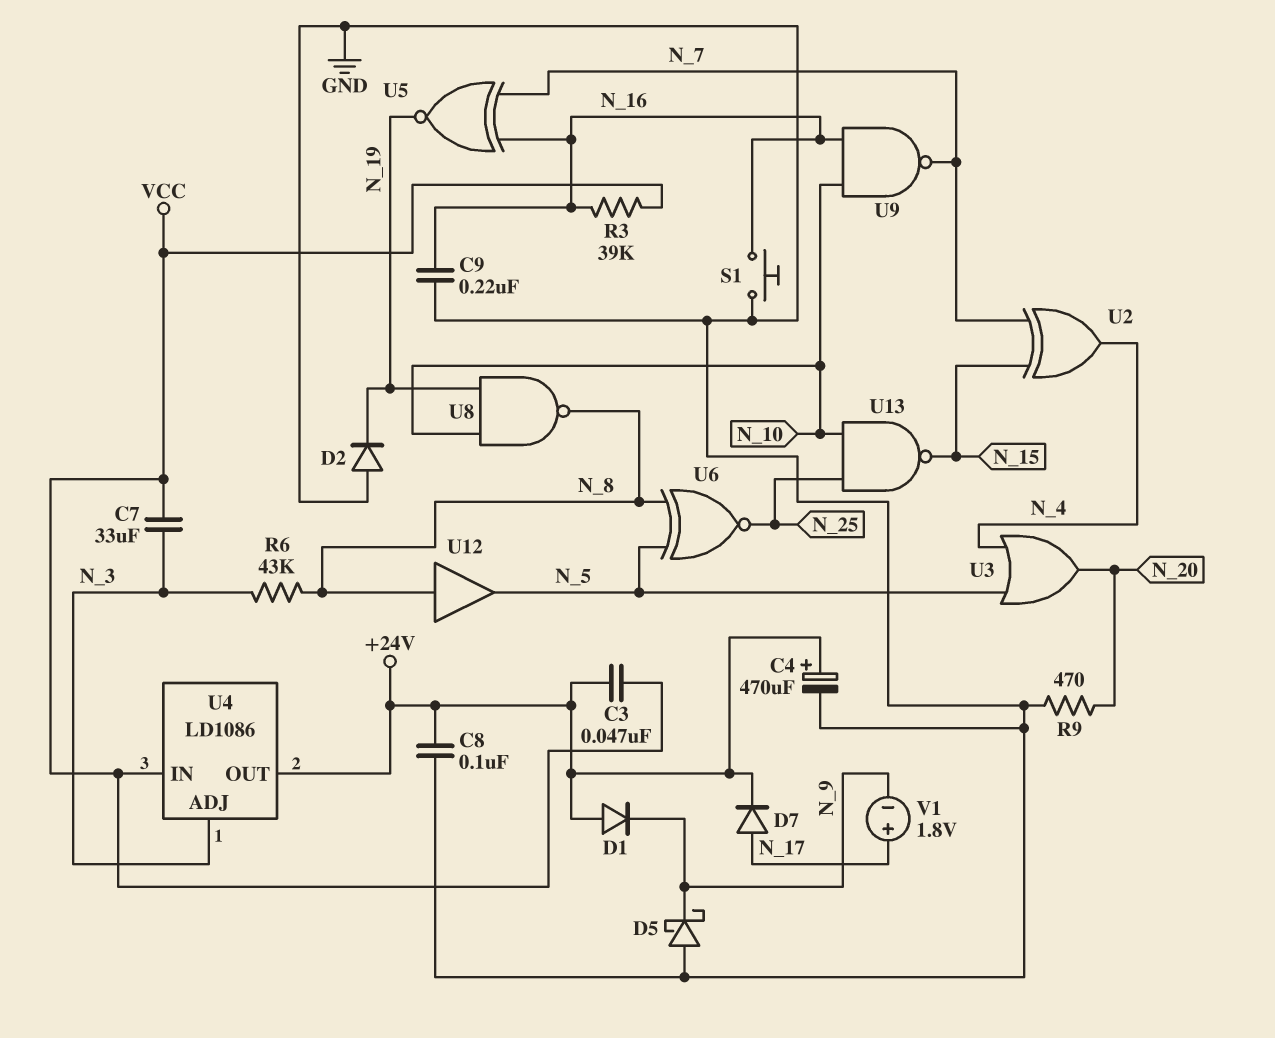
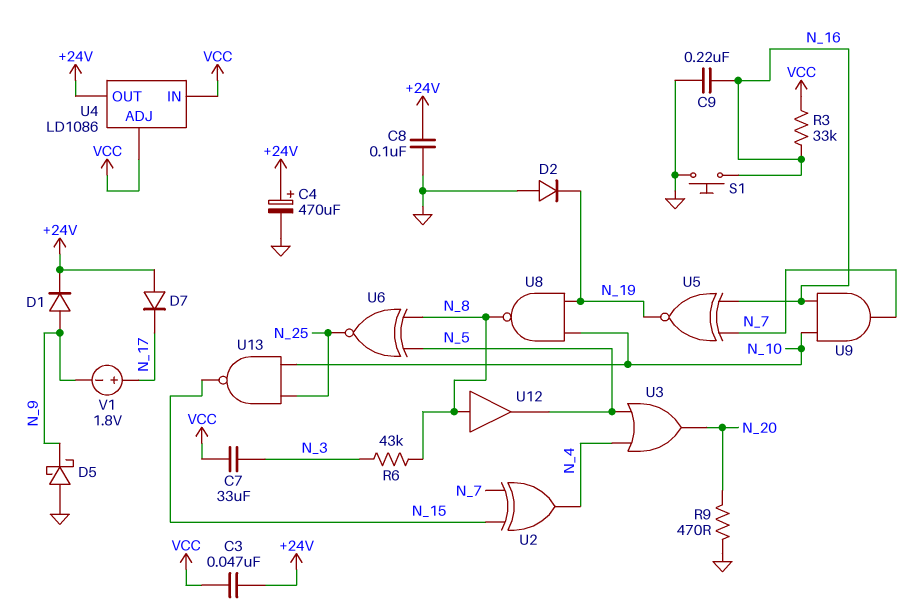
D1: diode (A +24V, K N_9) -> diode (A N_9, K +24V)
D7: diode (A N_17, K +24V) -> diode (A +24V, K N_17)
R3: 39k (N_16, VCC) -> 33k (N_16, VCC)
U4 pin ADJ: N_3 -> VCC
U9: NAND (in N_10, in N_16, out N_7) -> AND (in N_10, in N_16, out N_7)

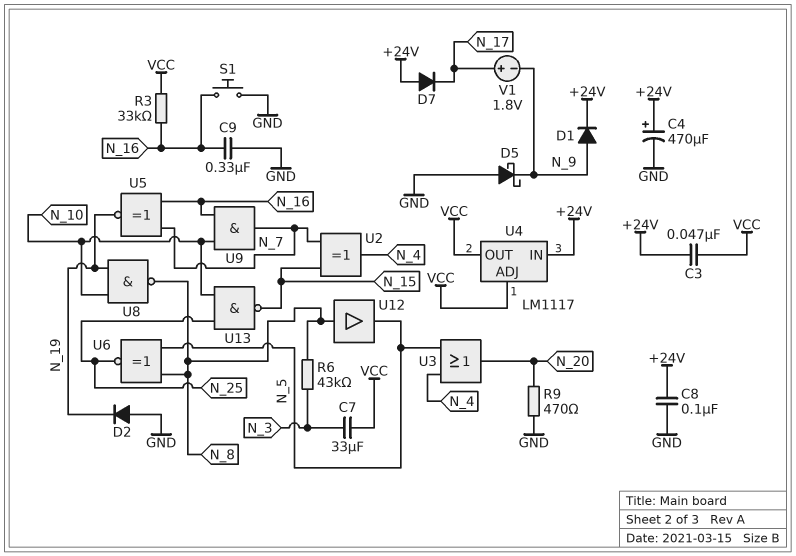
C9: 220nF (GND, N_16) -> 330nF (GND, N_16)
U4: LD1086 -> LM1117
U4 pin IN: VCC -> +24V
U4 pin OUT: +24V -> VCC

